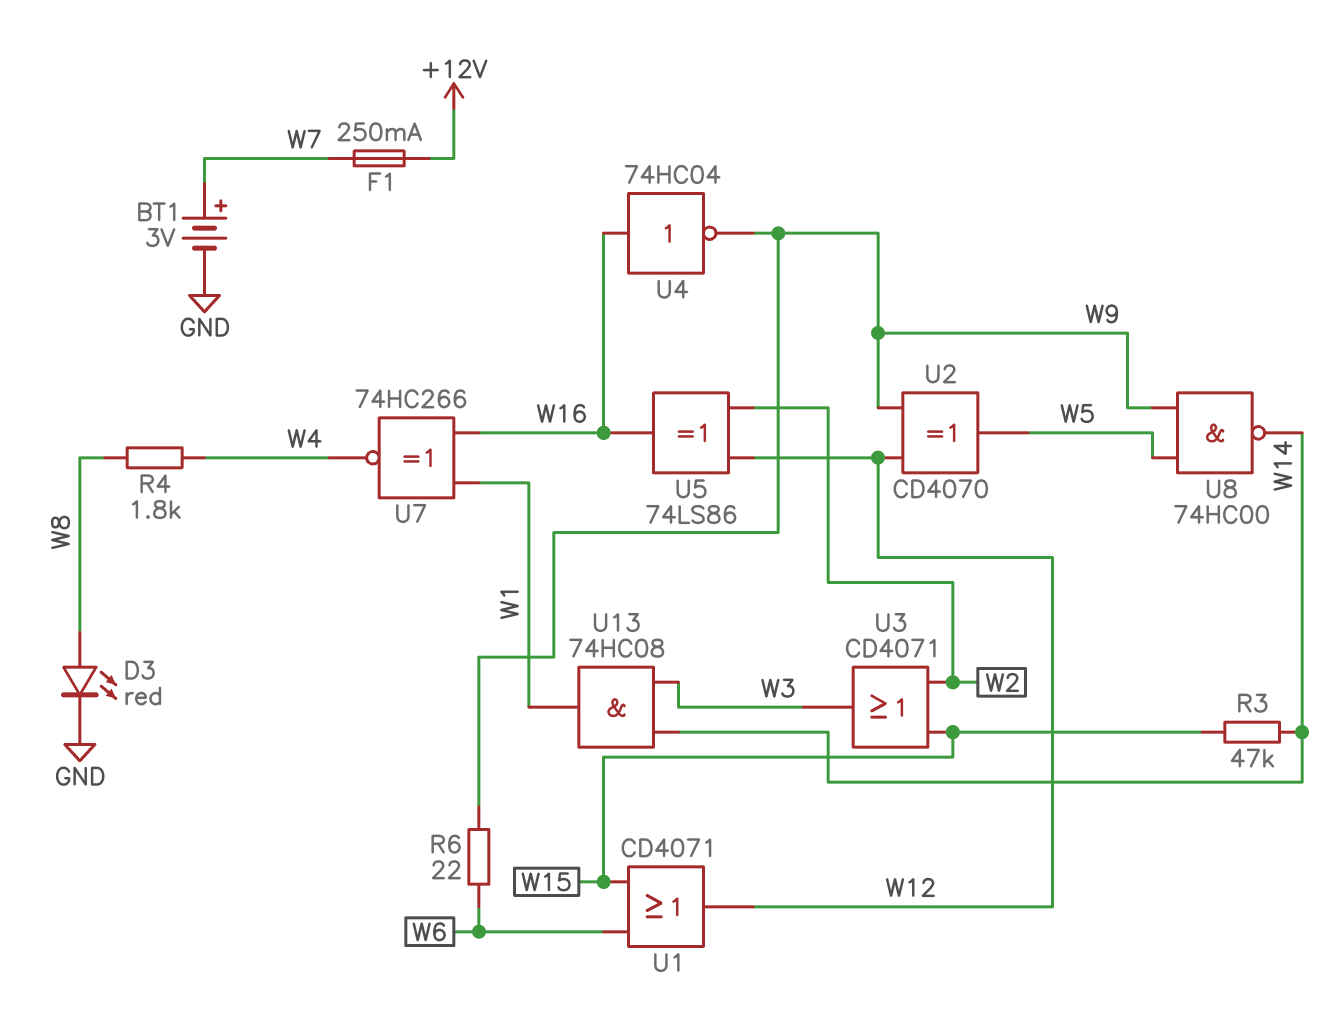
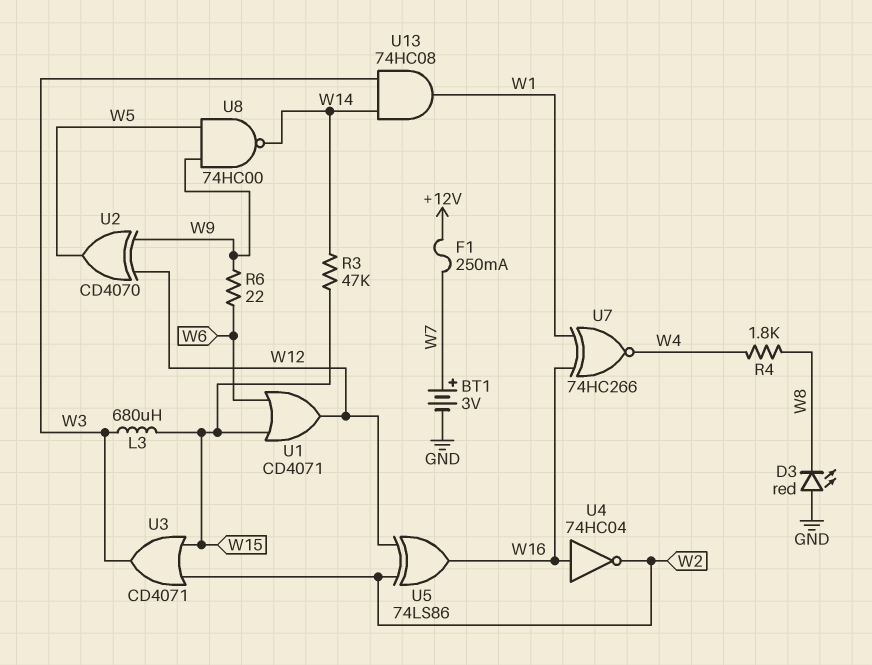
D3: LED red (A W8, K GND) -> LED red (A GND, K W8)
L3: none -> 680uH (W3, W15)
U4: NOT 74HC04 (in W16, out W9) -> NOT 74HC04 (in W16, out W2)

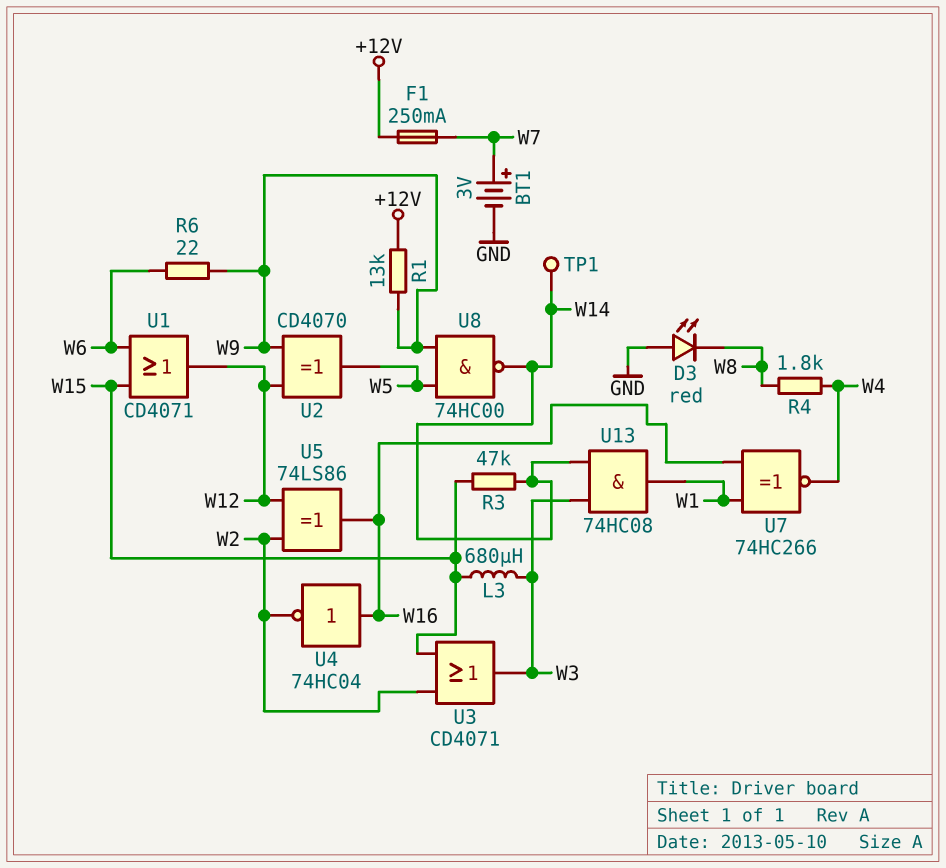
R1: none -> 13k (+12V, W9)
TP1: none -> test point (W14)

